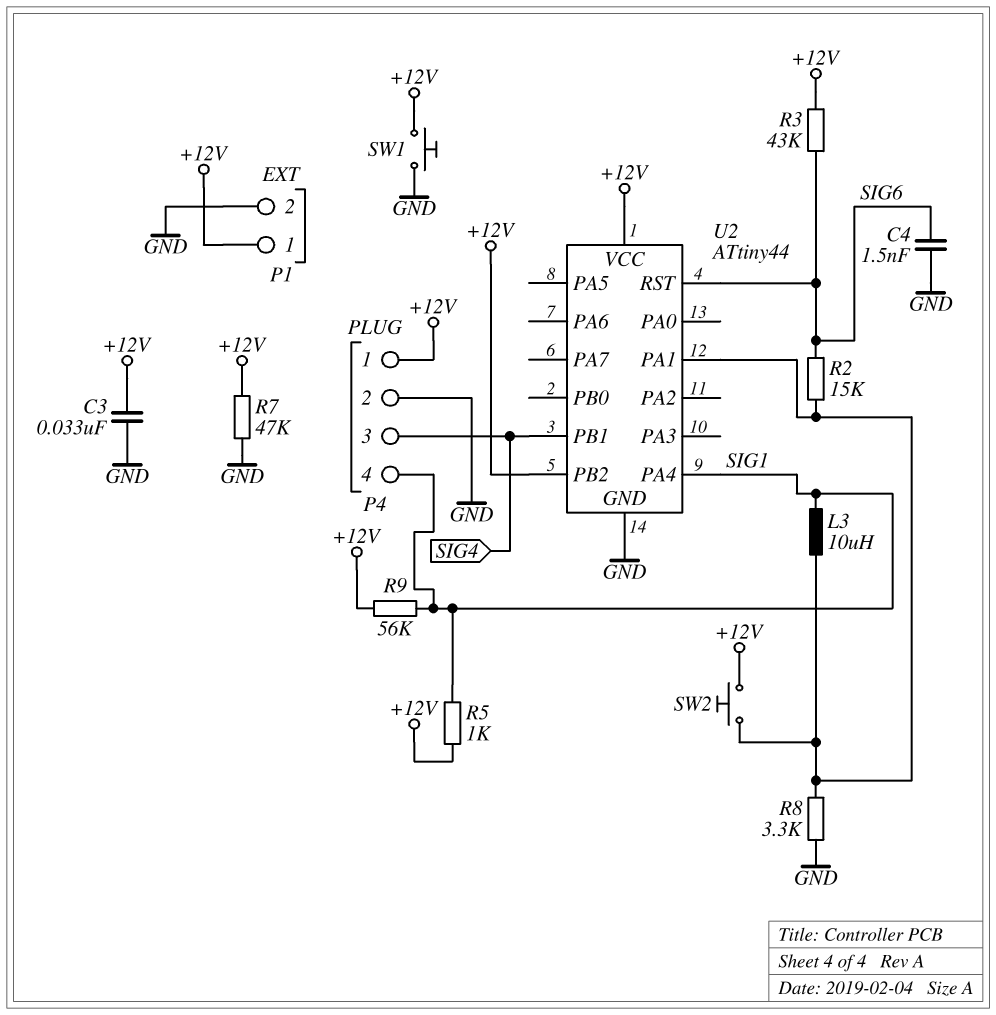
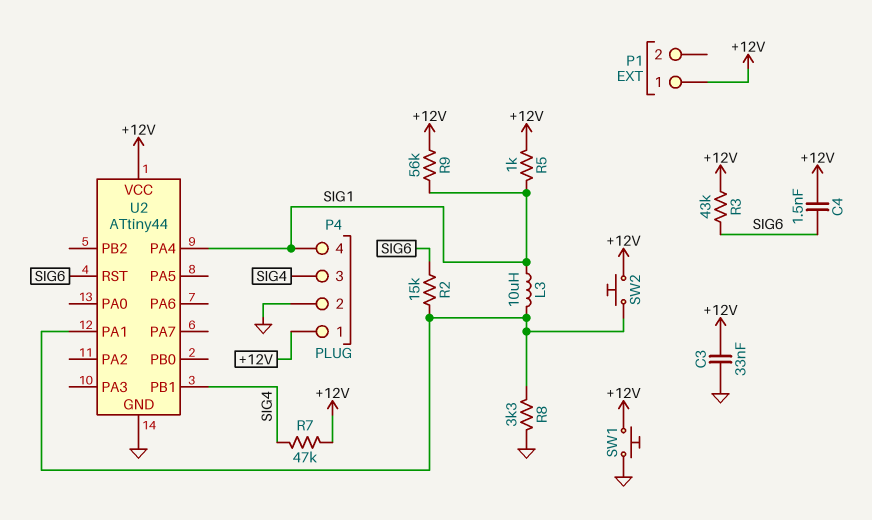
C4: 1.5nF (GND, SIG6) -> 1.5nF (+12V, SIG6)
P1 pin 2: GND -> none
R7: 47k (+12V, GND) -> 47k (+12V, SIG4)
U2 pin PB2: +12V -> none

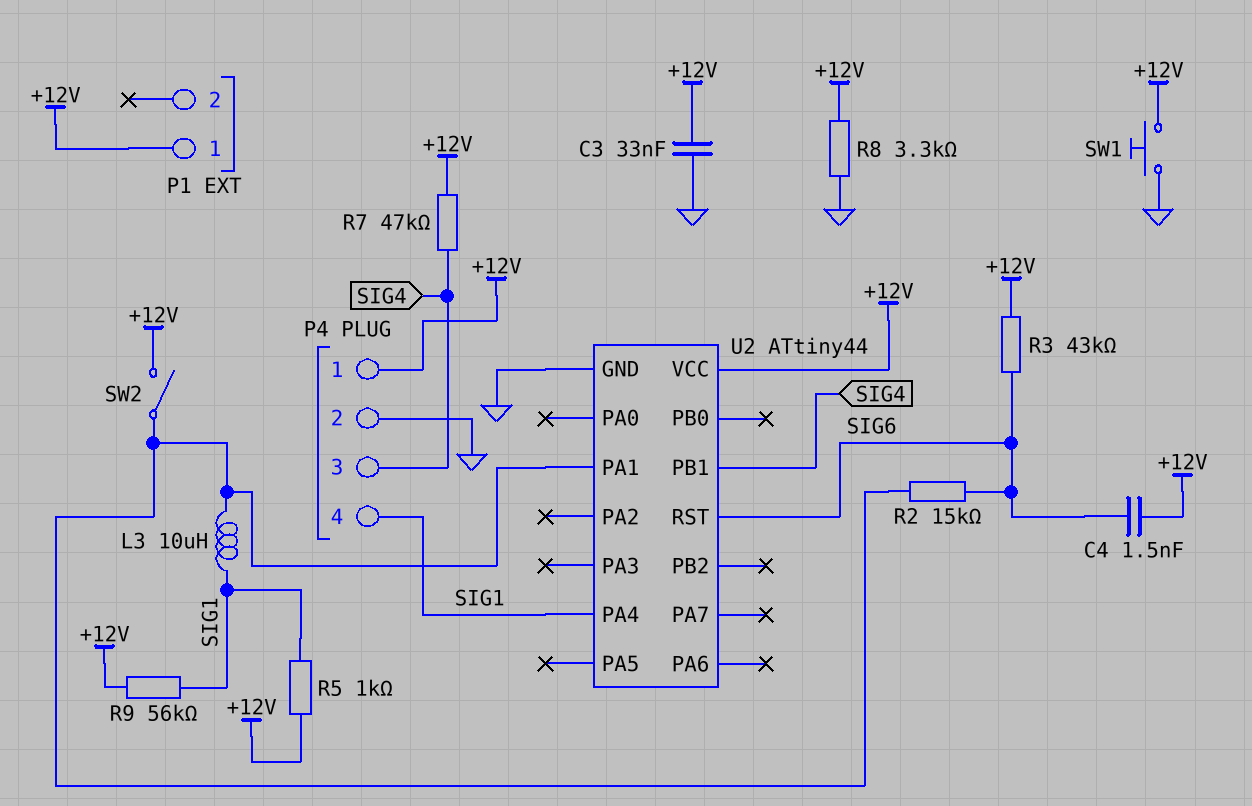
R8: 3.3k (GND, U2/PA1) -> 3.3k (+12V, GND)
SW2: button (+12V, U2/PA1) -> switch (+12V, U2/PA1)

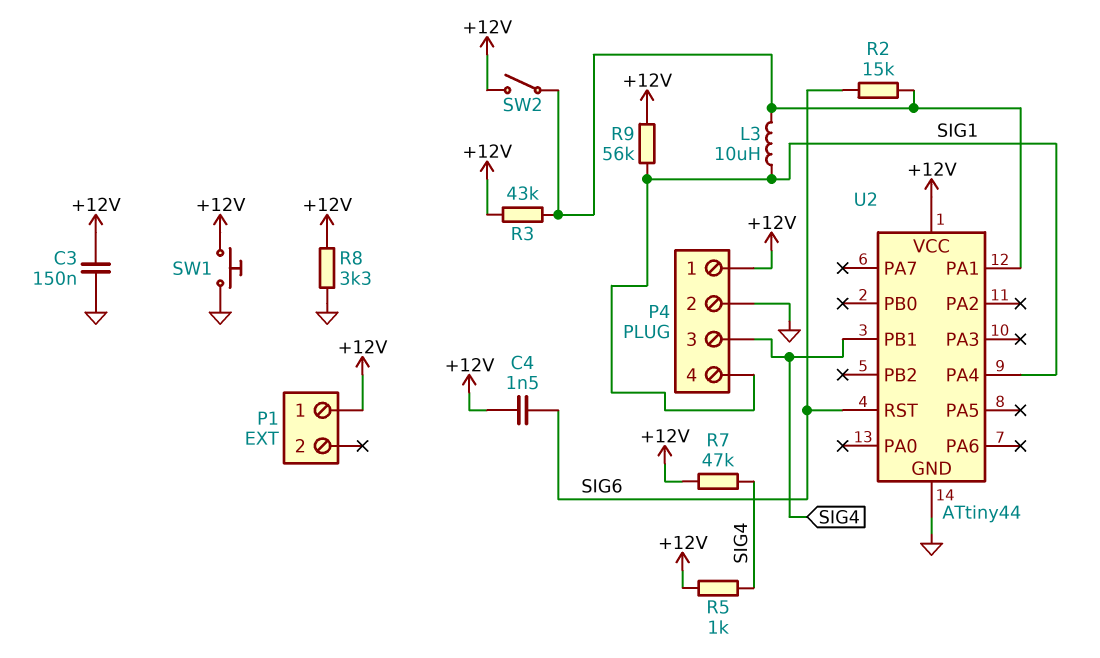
C3: 33nF (+12V, GND) -> 150nF (+12V, GND)
R3: 43k (+12V, SIG6) -> 43k (+12V, U2/PA1)
R5: 1k (+12V, SIG1) -> 1k (+12V, SIG4)

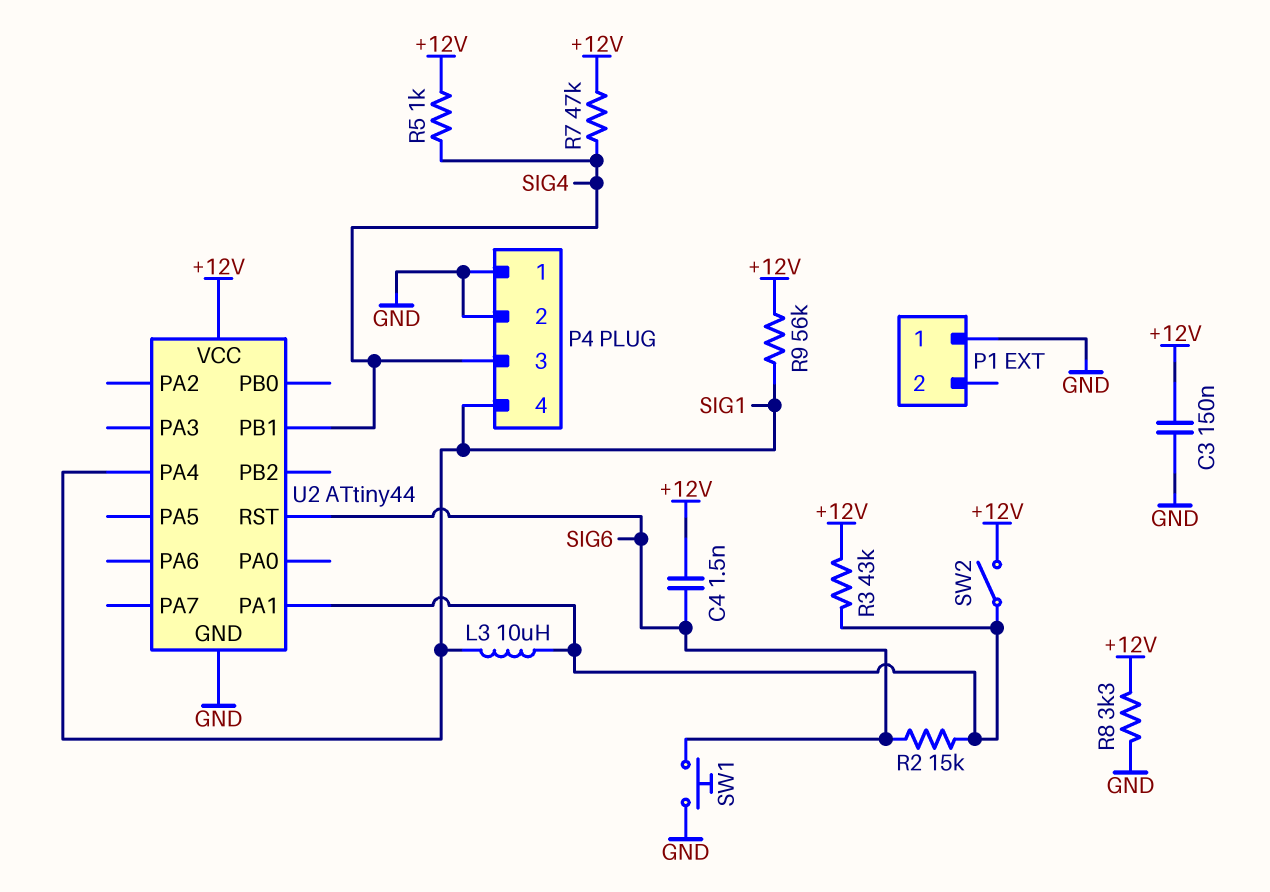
P1 pin 1: +12V -> GND
P4 pin 1: +12V -> GND
SW1: button (+12V, GND) -> button (GND, SIG6)

